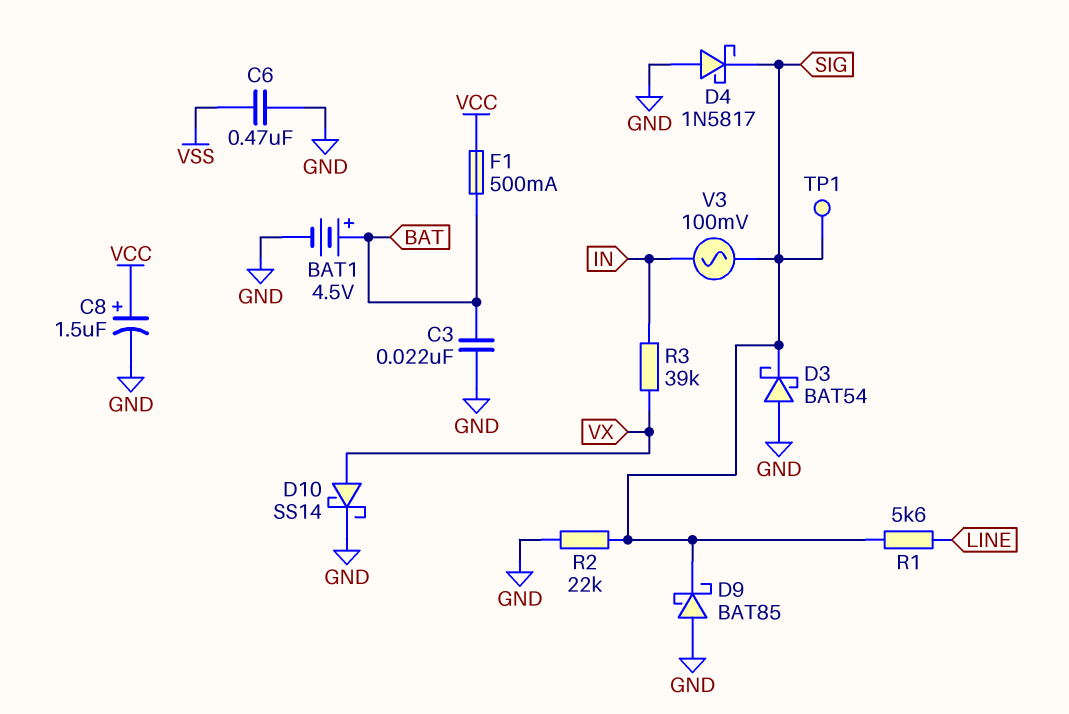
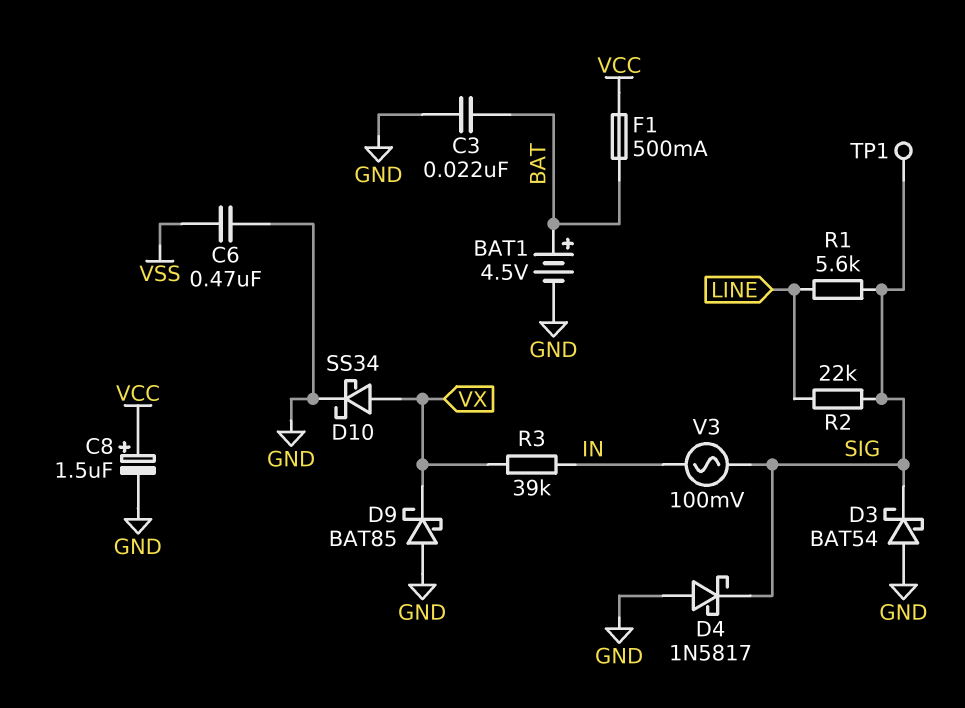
D9: schottky BAT85 (A GND, K SIG) -> schottky BAT85 (A GND, K VX)
D10: schottky SS14 (A VX, K GND) -> schottky SS34 (A VX, K GND)
R2: 22k (GND, SIG) -> 22k (LINE, SIG)

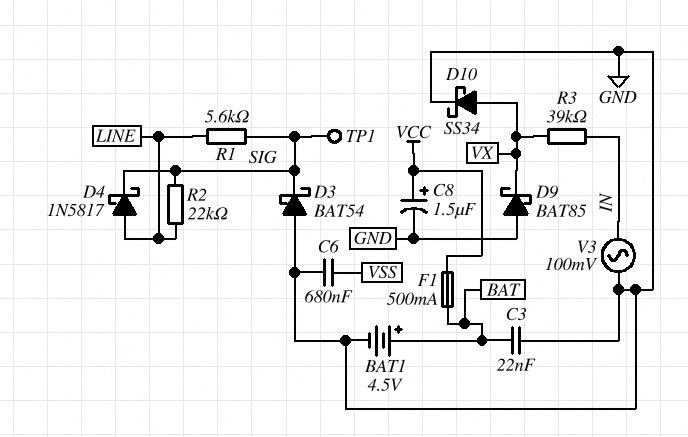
C6: 470nF (GND, VSS) -> 680nF (GND, VSS)
D4: schottky 1N5817 (A GND, K SIG) -> schottky 1N5817 (A LINE, K SIG)
V3: AC 100mV (IN, SIG) -> AC 100mV (GND, IN)

